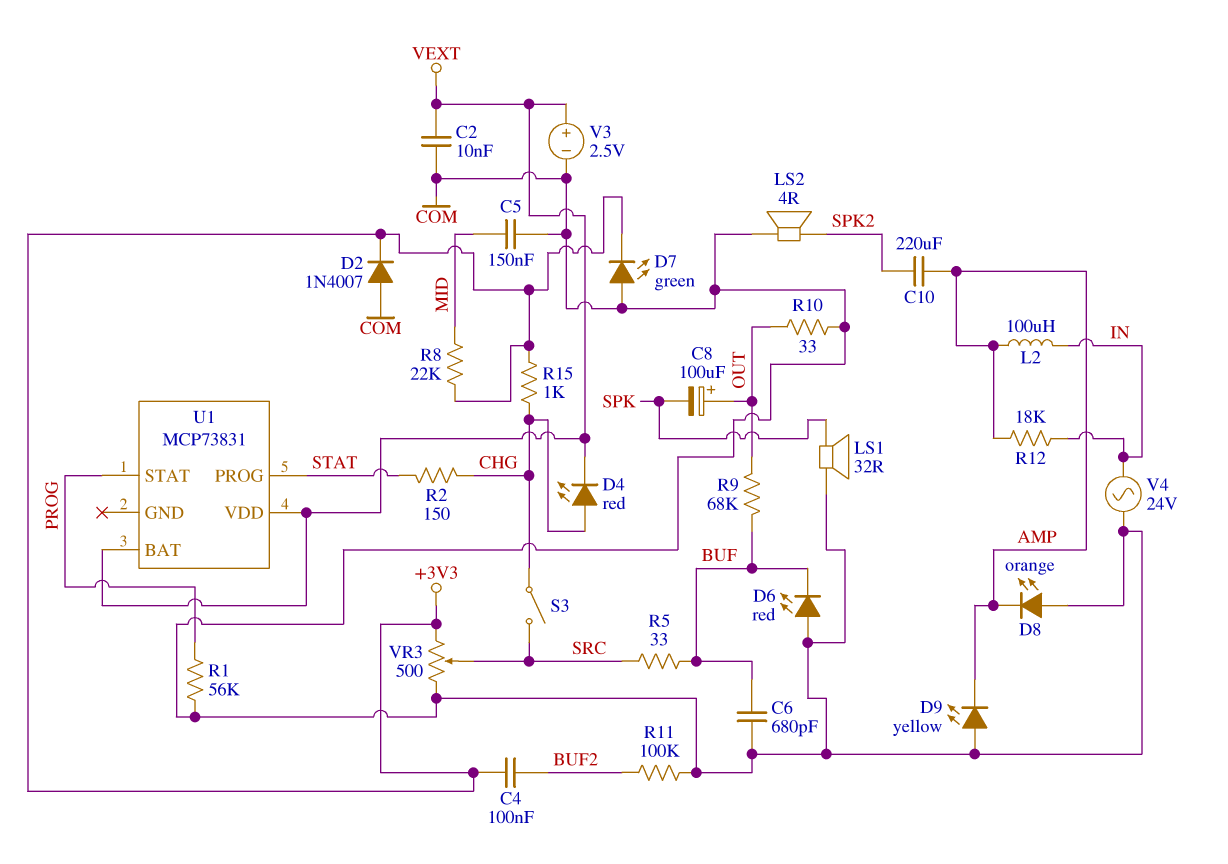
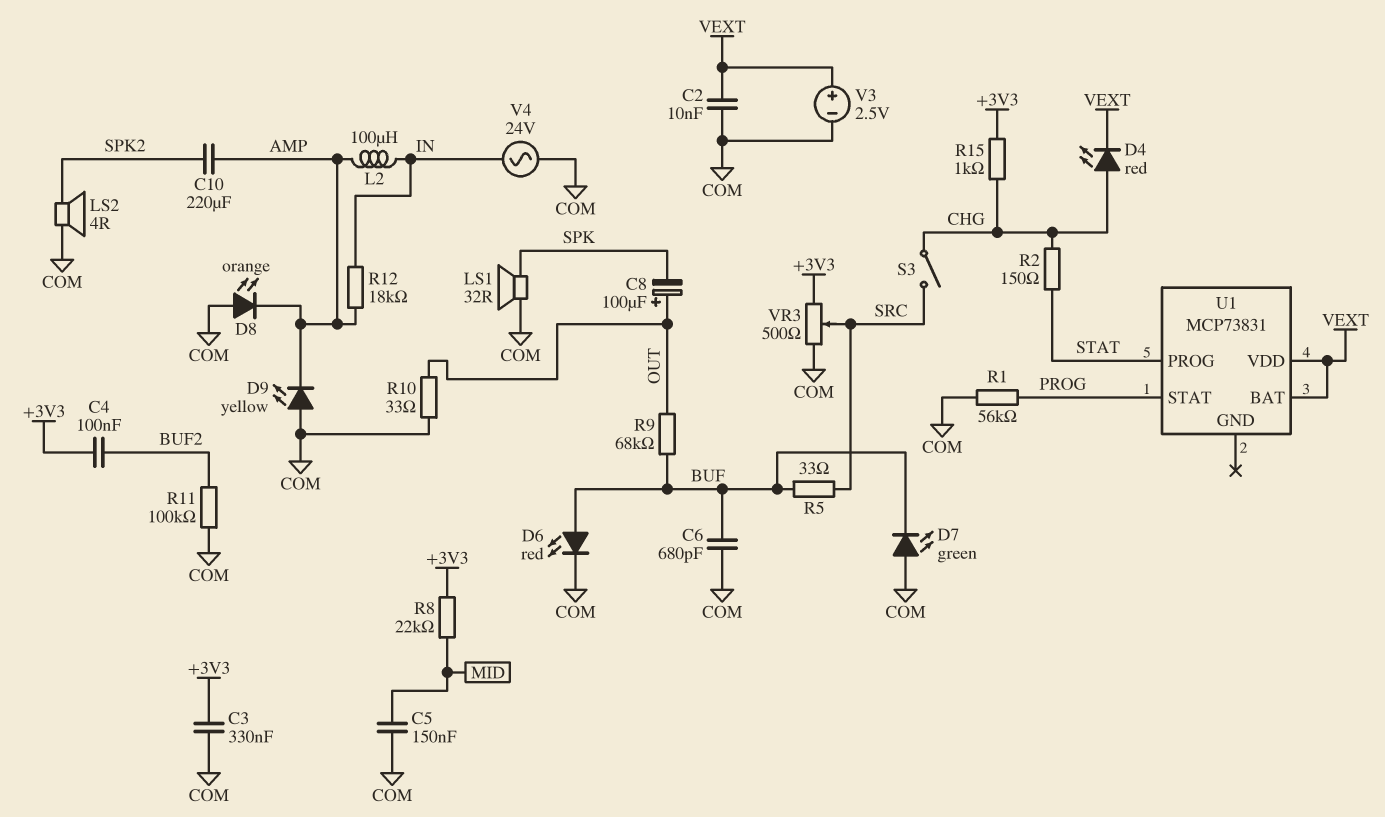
C3: none -> 330nF (+3V3, COM)
D2: diode 1N4007 (A COM, K +3V3) -> none
D6: LED red (A COM, K BUF) -> LED red (A BUF, K COM)
D7: LED green (A COM, K +3V3) -> LED green (A COM, K BUF)

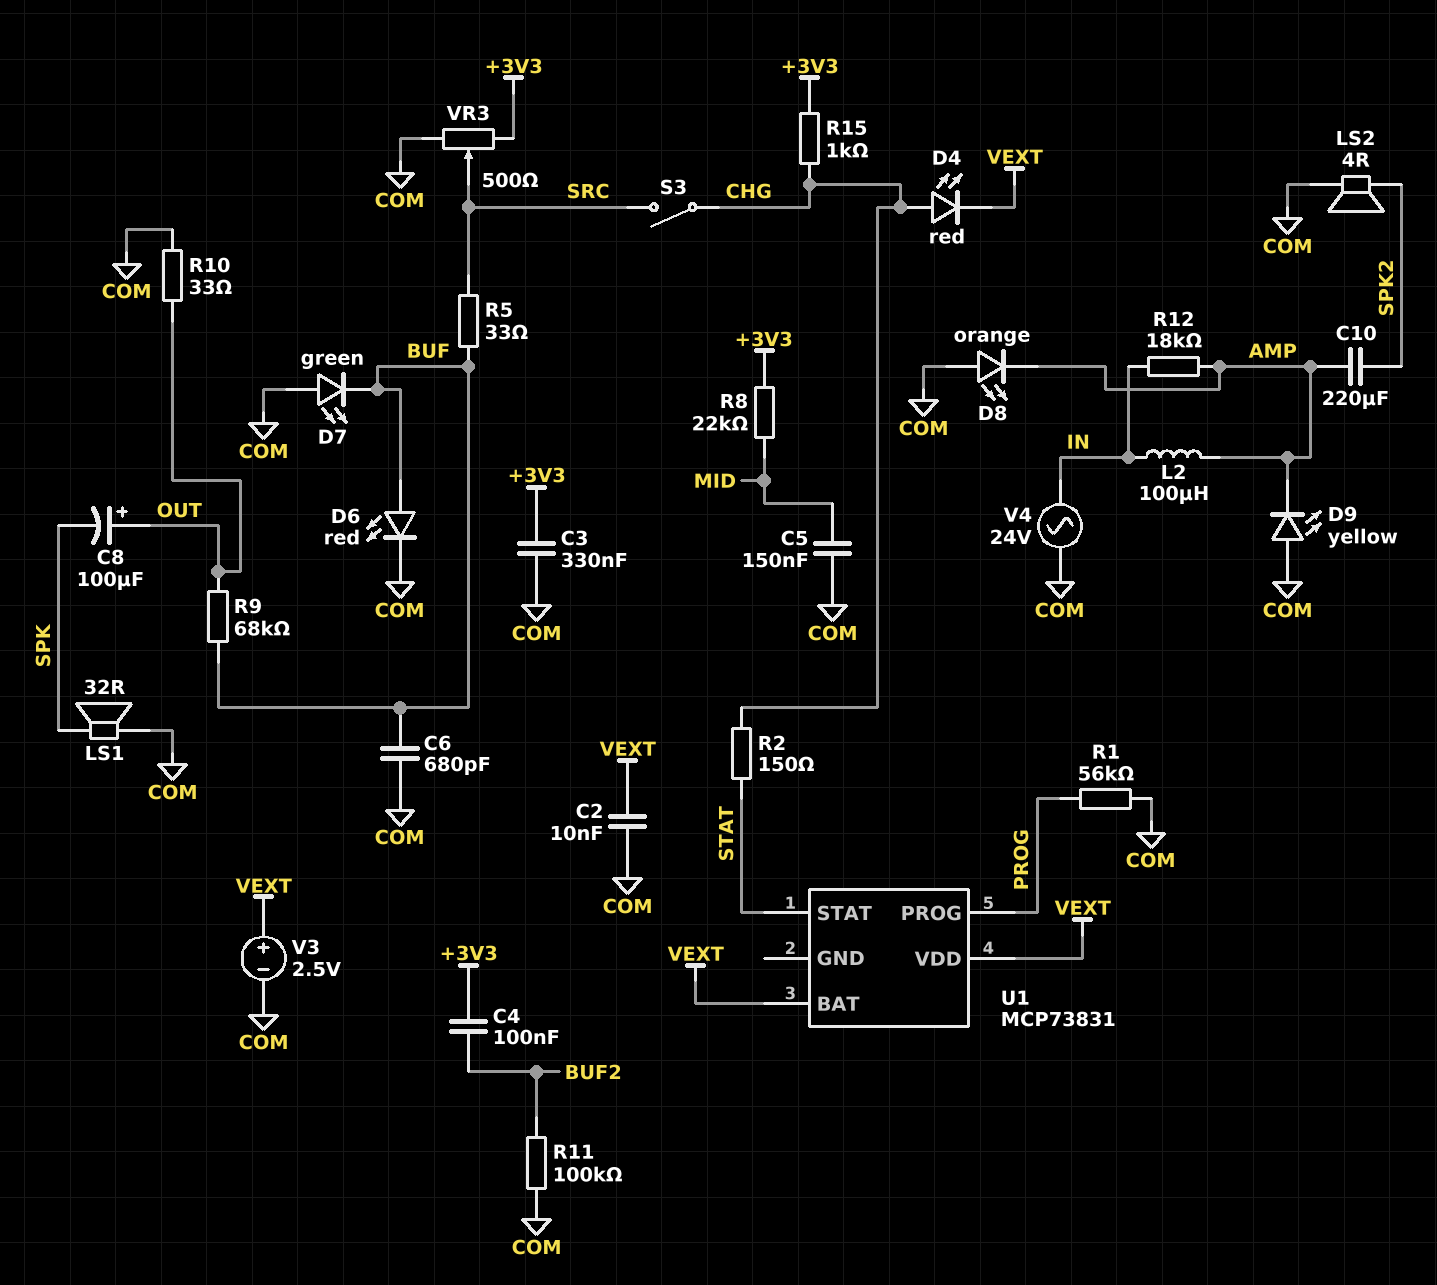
U1 pin PROG: STAT -> PROG
U1 pin STAT: PROG -> STAT

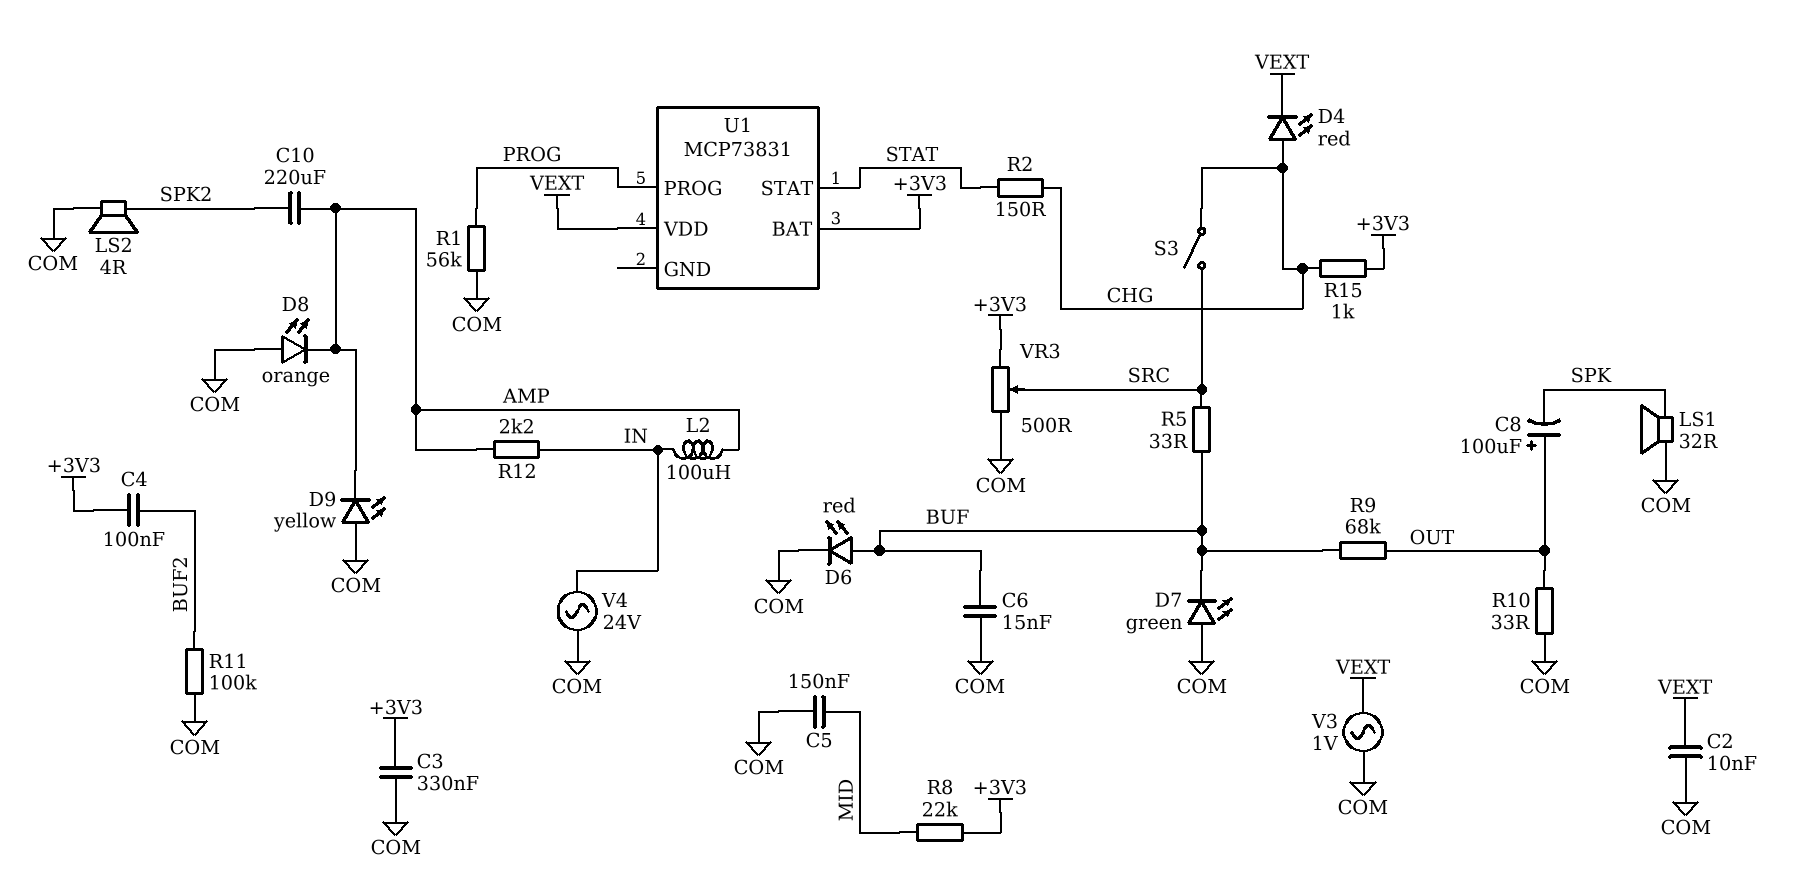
C6: 680pF (BUF, COM) -> 15nF (BUF, COM)
R12: 18k (AMP, IN) -> 2.2k (AMP, IN)
U1 pin BAT: VEXT -> +3V3
V3: 2.5V (plus VEXT, minus COM) -> AC 1V (COM, VEXT)

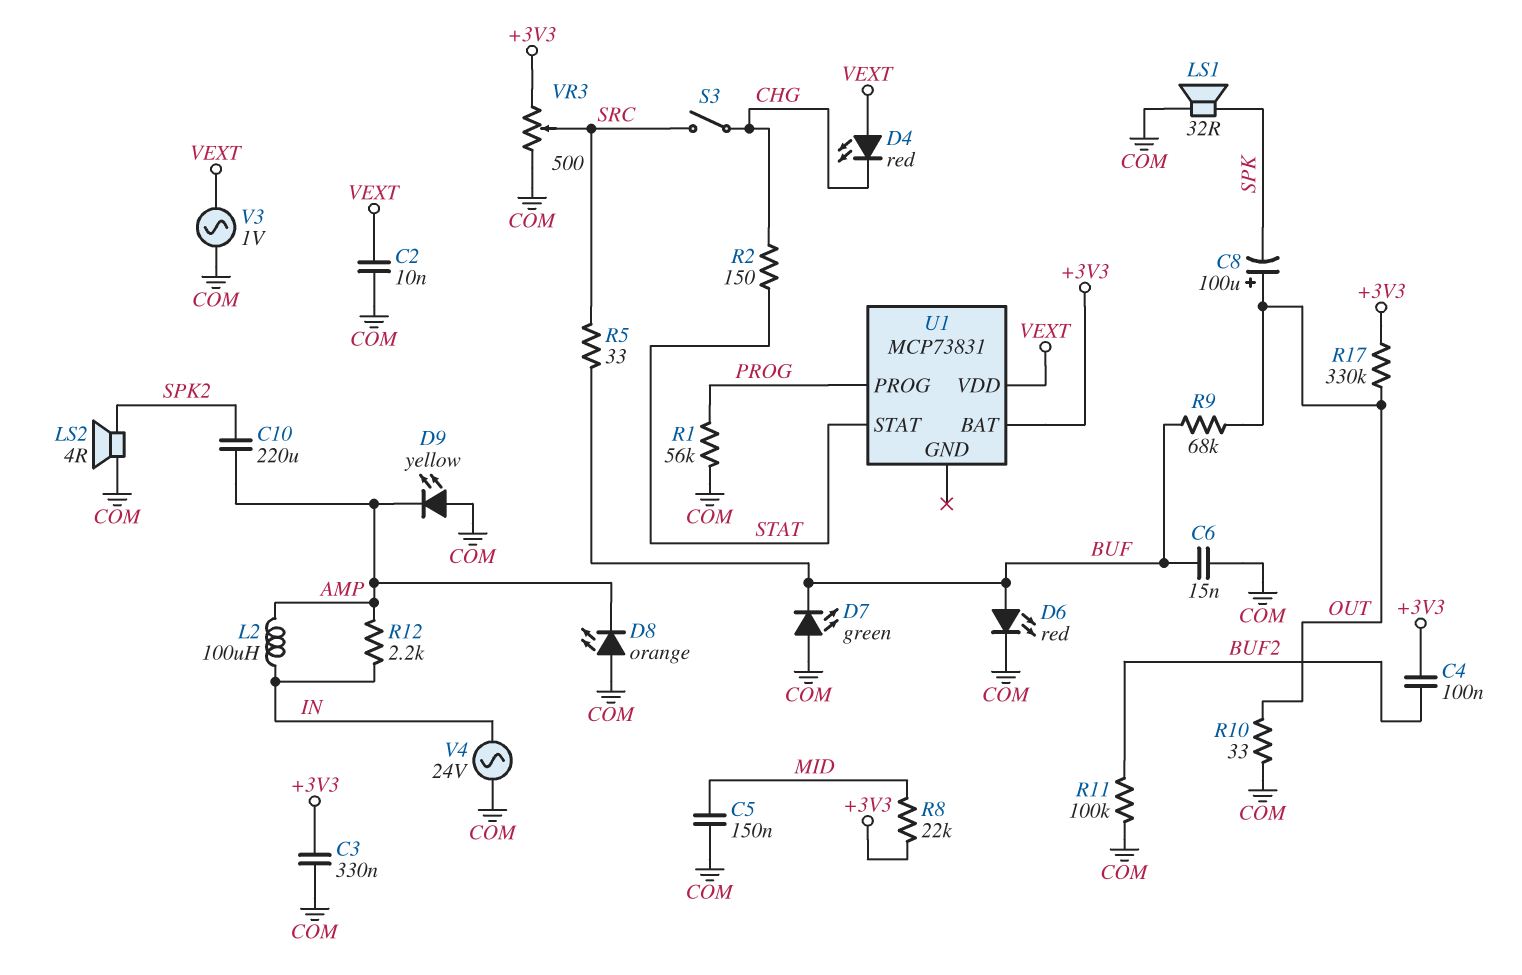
D4: LED red (A CHG, K VEXT) -> LED red (A VEXT, K CHG)
R15: 1k (+3V3, CHG) -> none
R17: none -> 330k (+3V3, OUT)

